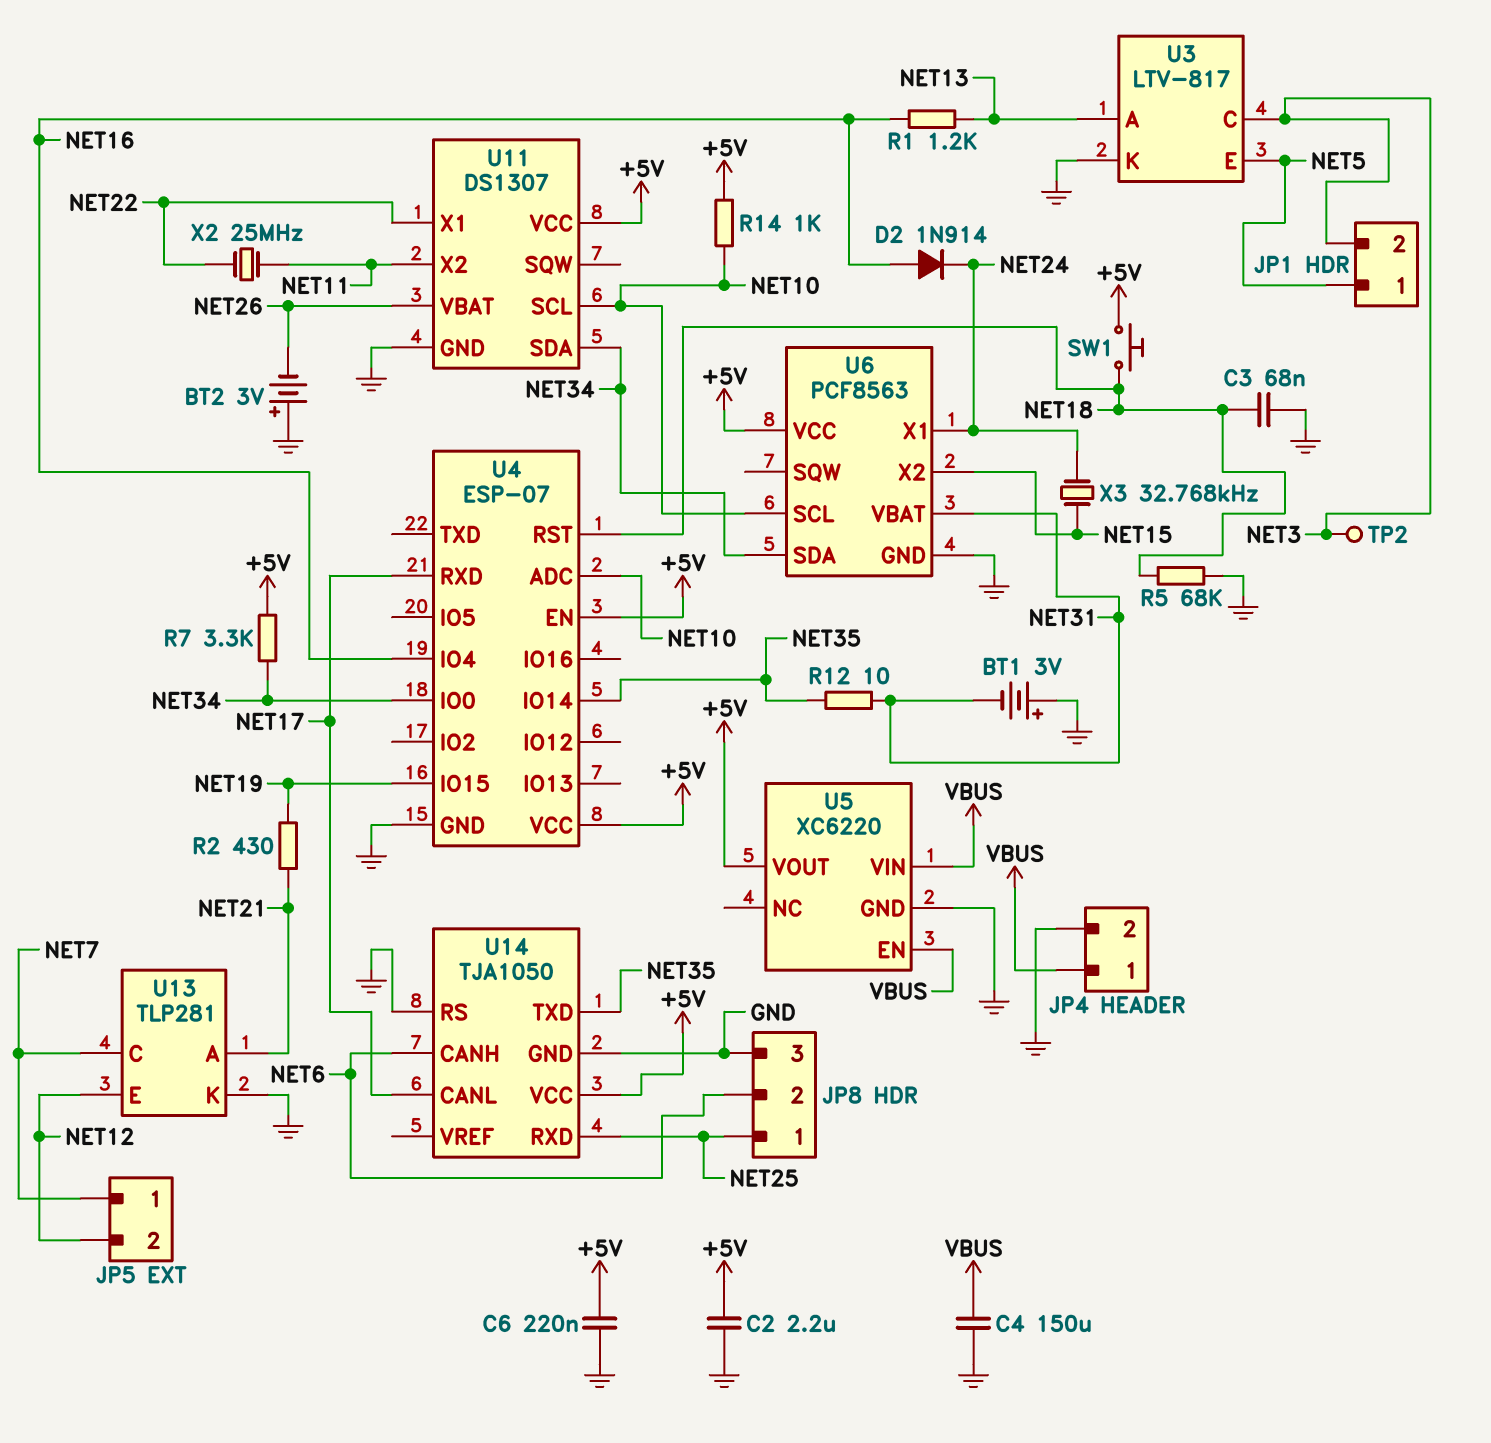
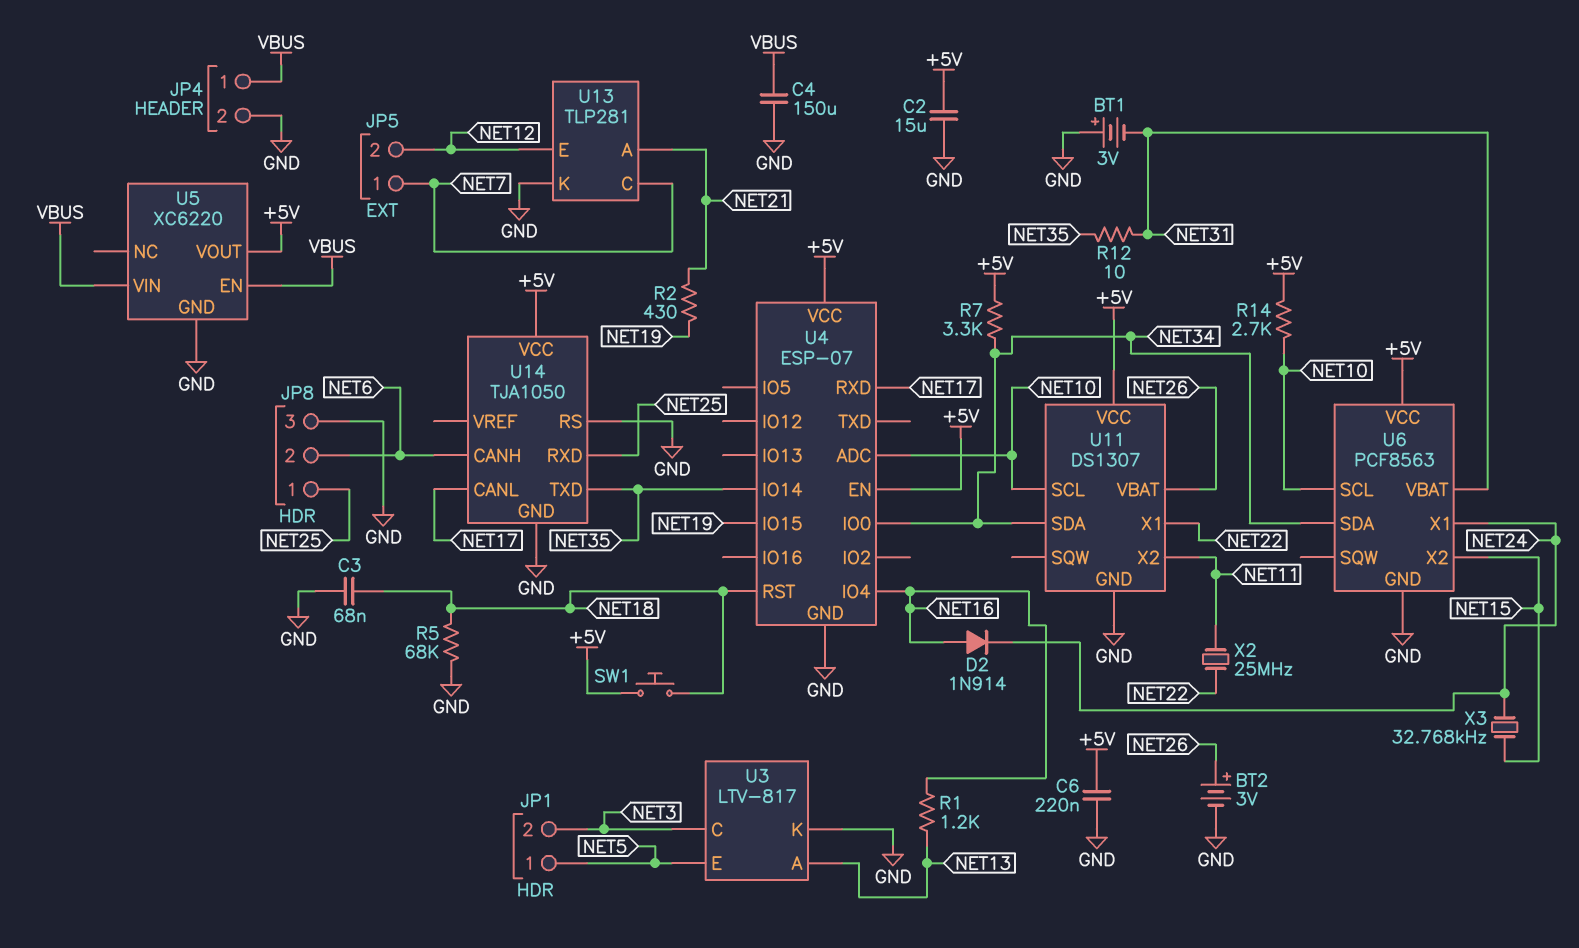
BT2: 3V (plus GND, minus NET26) -> 3V (plus NET26, minus GND)
C2: 2.2uF (+5V, GND) -> 15uF (+5V, GND)
R14: 1k (+5V, NET10) -> 2.7k (+5V, NET10)
TP2: test point (NET3) -> none

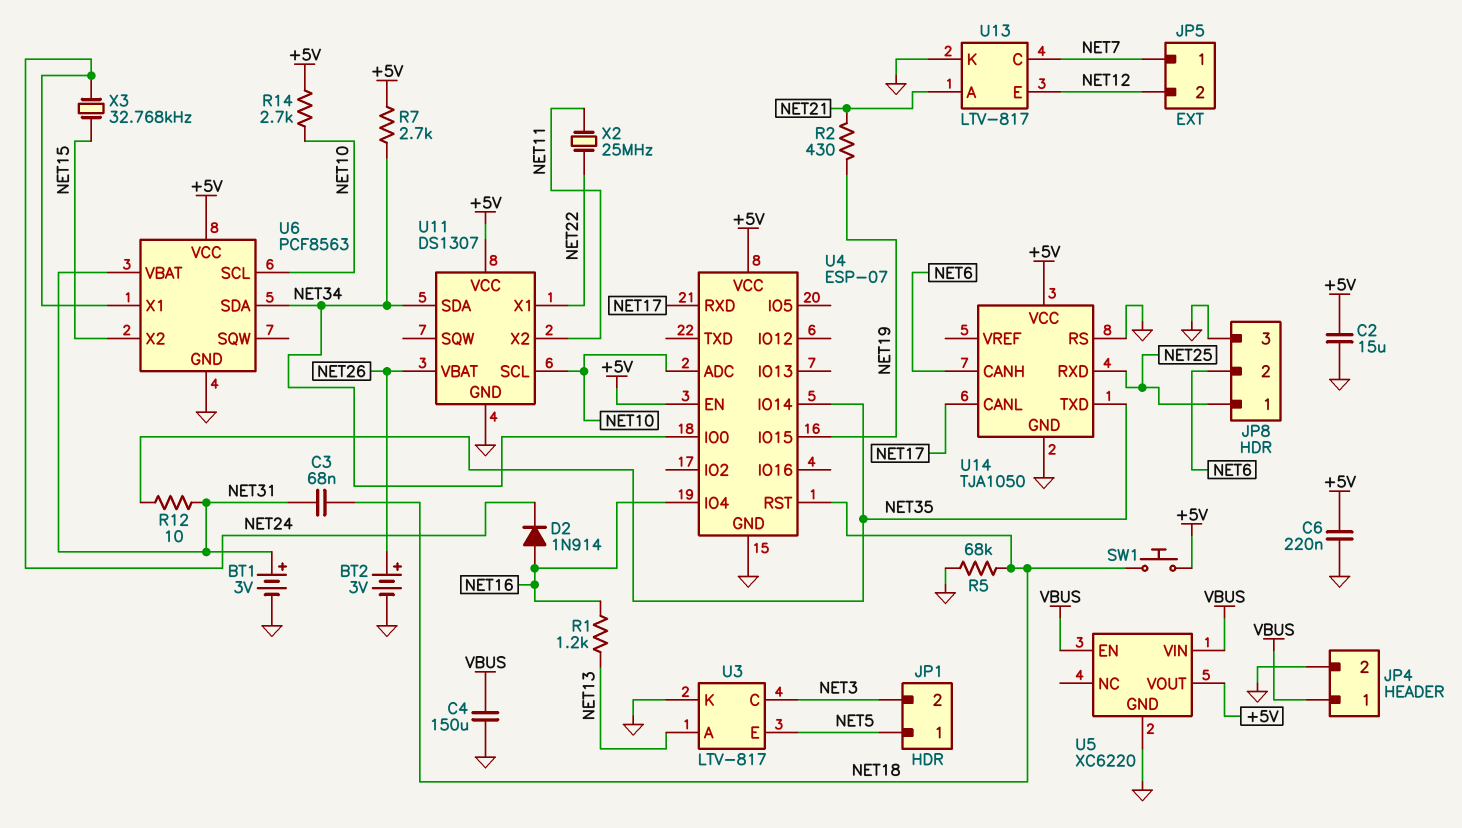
BT1: 3V (plus GND, minus NET31) -> 3V (plus NET31, minus GND)
C3: 68nF (GND, NET18) -> 68nF (NET18, NET31)
R7: 3.3k (+5V, NET34) -> 2.7k (+5V, NET34)
U13: TLP281 -> LTV-817

